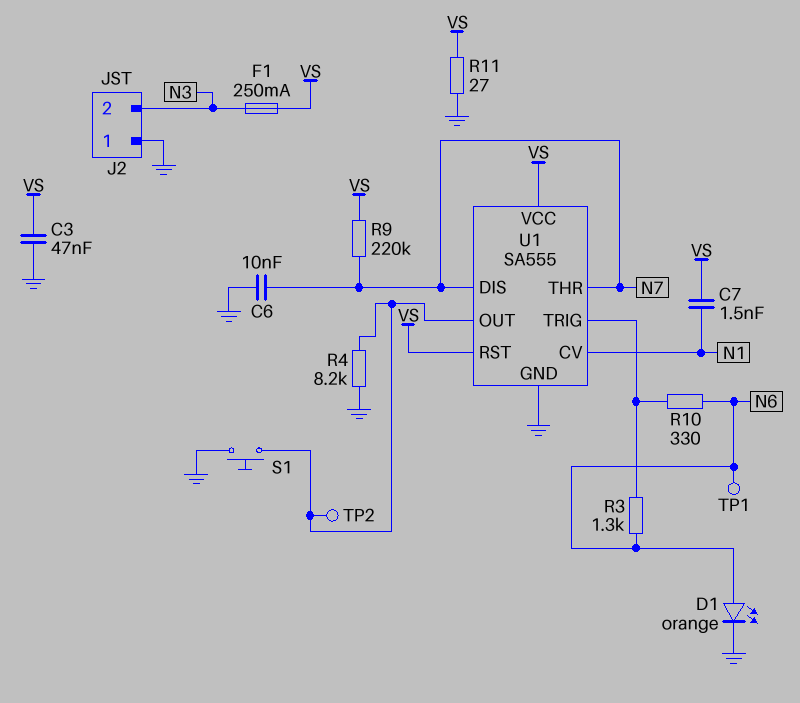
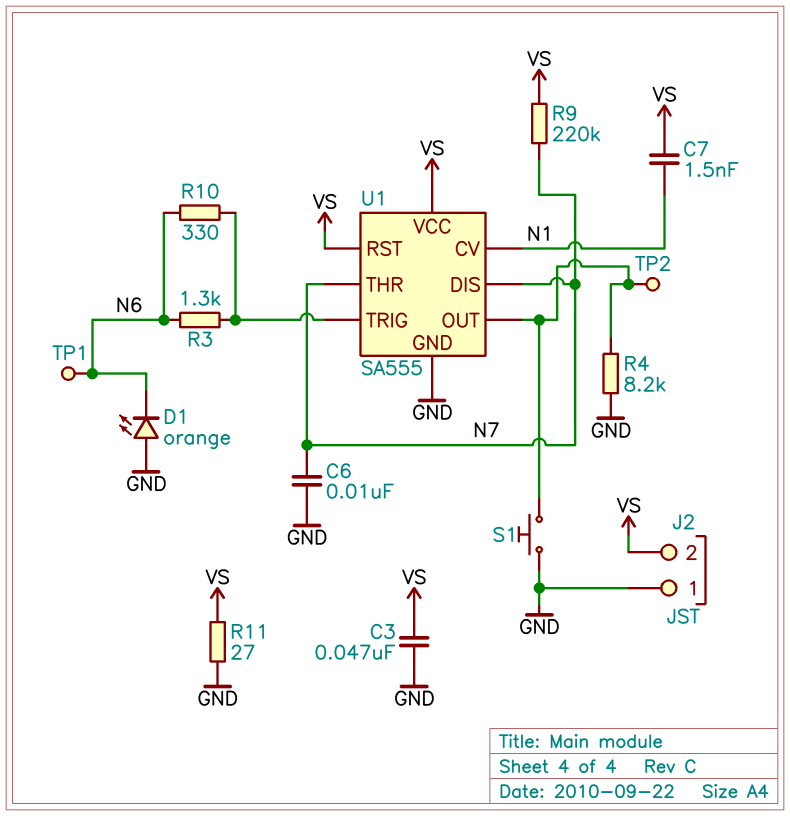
D1: LED orange (A N6, K GND) -> LED orange (A GND, K N6)
F1: 250mA (N3, VS) -> none
J2 pin 2: N3 -> VS

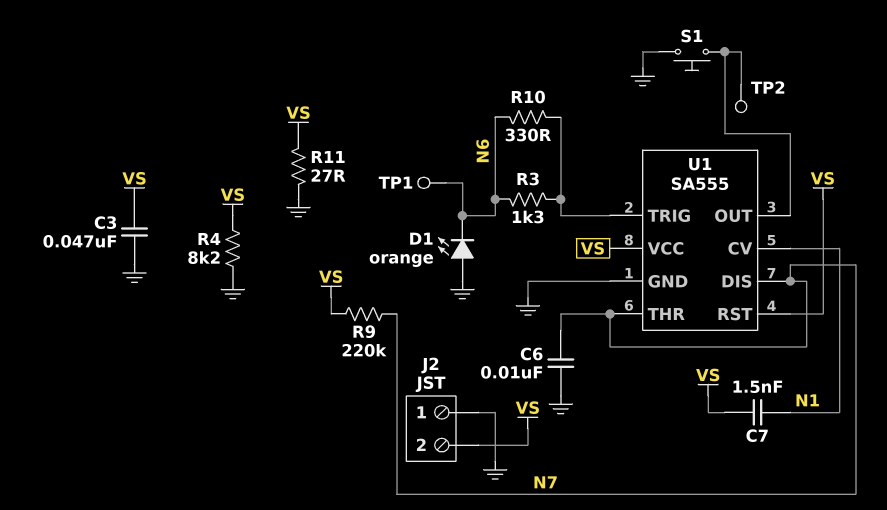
R4: 8.2k (GND, U1/OUT) -> 8.2k (GND, VS)

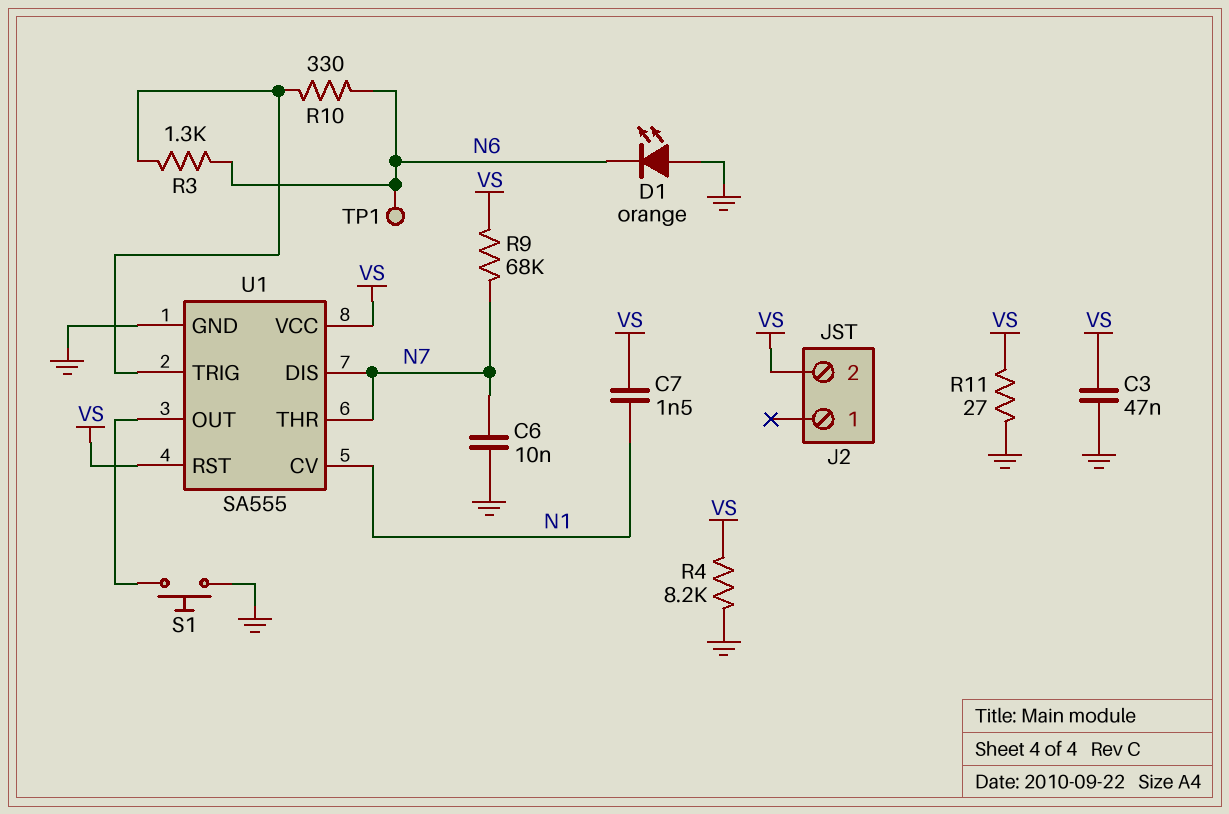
J2 pin 1: GND -> none
R9: 220k (N7, VS) -> 68k (N7, VS)
TP2: test point (U1/OUT) -> none

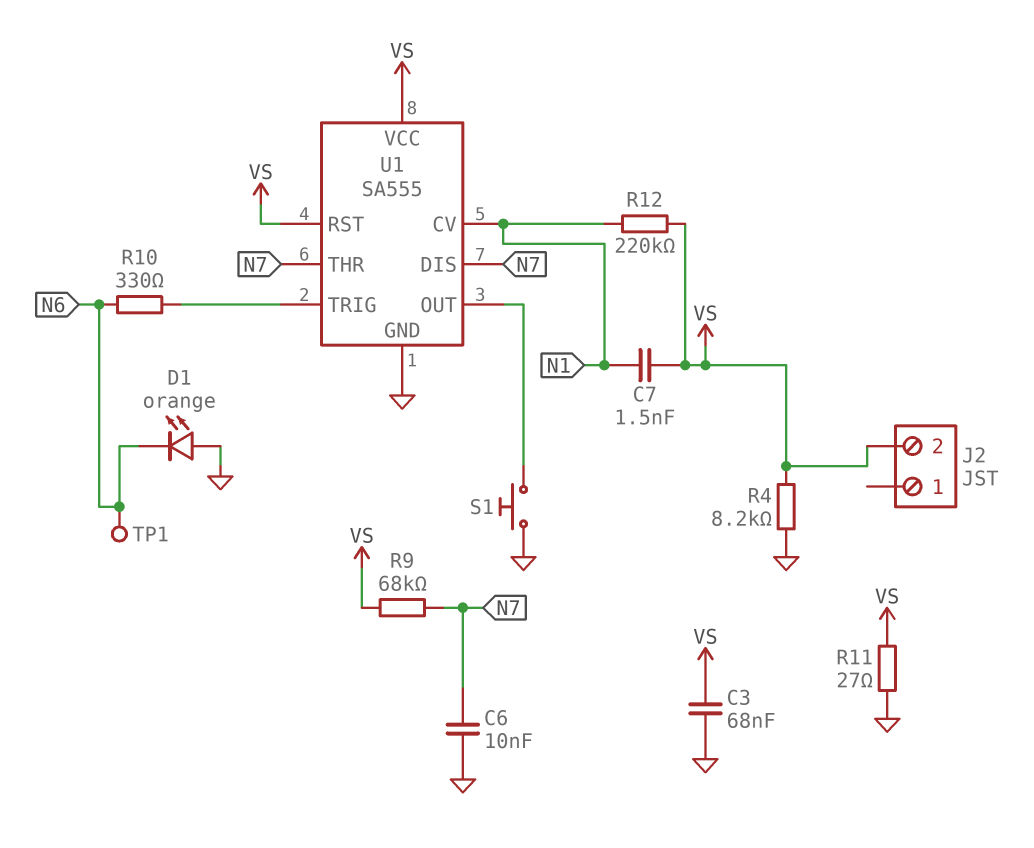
C3: 47nF (GND, VS) -> 68nF (GND, VS)
R3: 1.3k (N6, U1/TRIG) -> none
R12: none -> 220k (N1, VS)

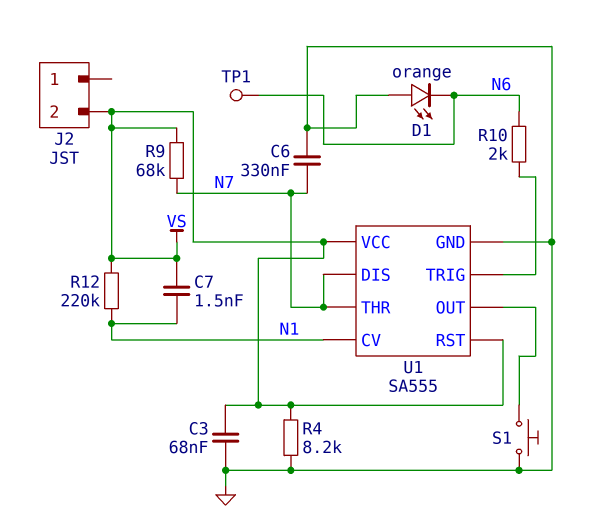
C6: 10nF (GND, N7) -> 330nF (GND, N7)
R10: 330 (N6, U1/TRIG) -> 2k (N6, U1/TRIG)
R11: 27 (GND, VS) -> none

